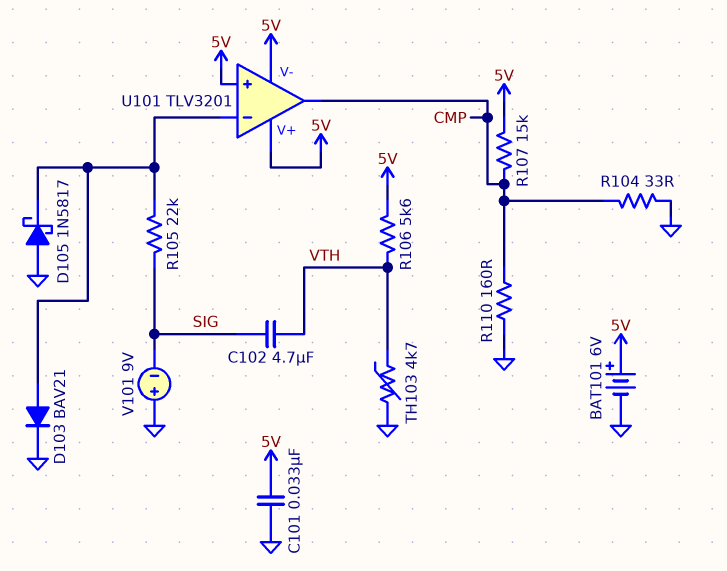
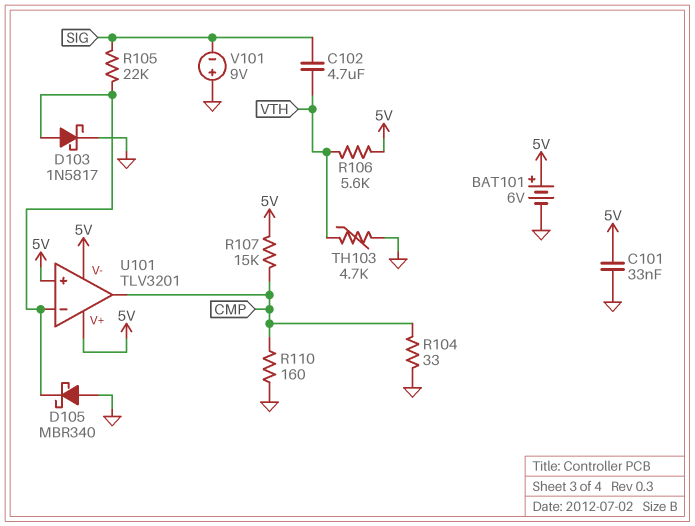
D103: diode BAV21 (A U101/in-, K GND) -> schottky 1N5817 (A U101/in-, K GND)
D105: schottky 1N5817 (A GND, K U101/in-) -> schottky MBR340 (A GND, K U101/in-)

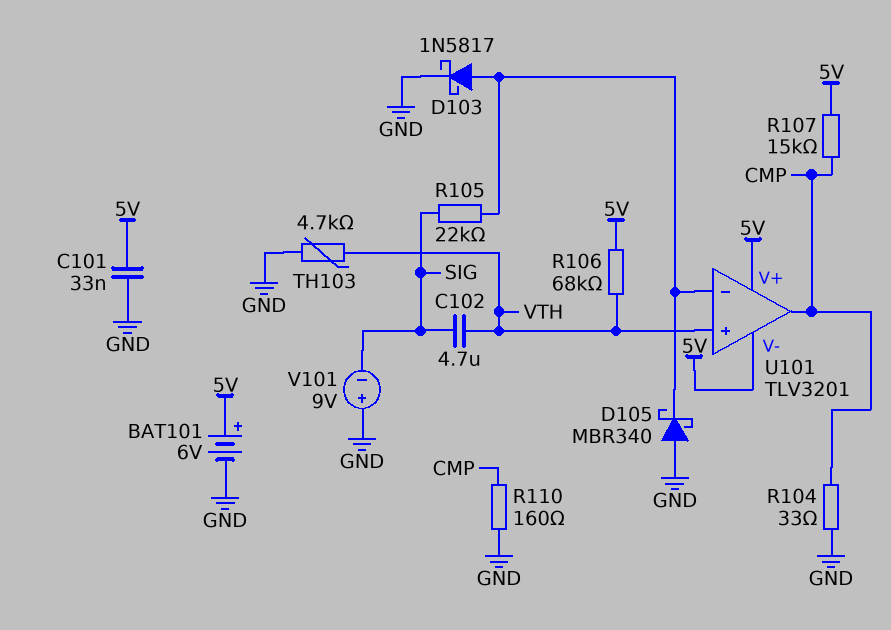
R106: 5.6k (5V, VTH) -> 68k (5V, VTH)
U101 pin in+: 5V -> VTH

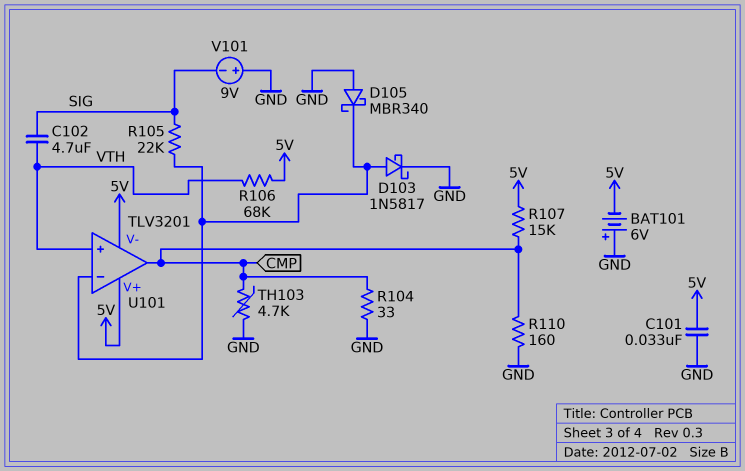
BAT101: 6V (plus 5V, minus GND) -> 6V (plus GND, minus 5V)
TH103: 4.7k (GND, VTH) -> 4.7k (CMP, GND)

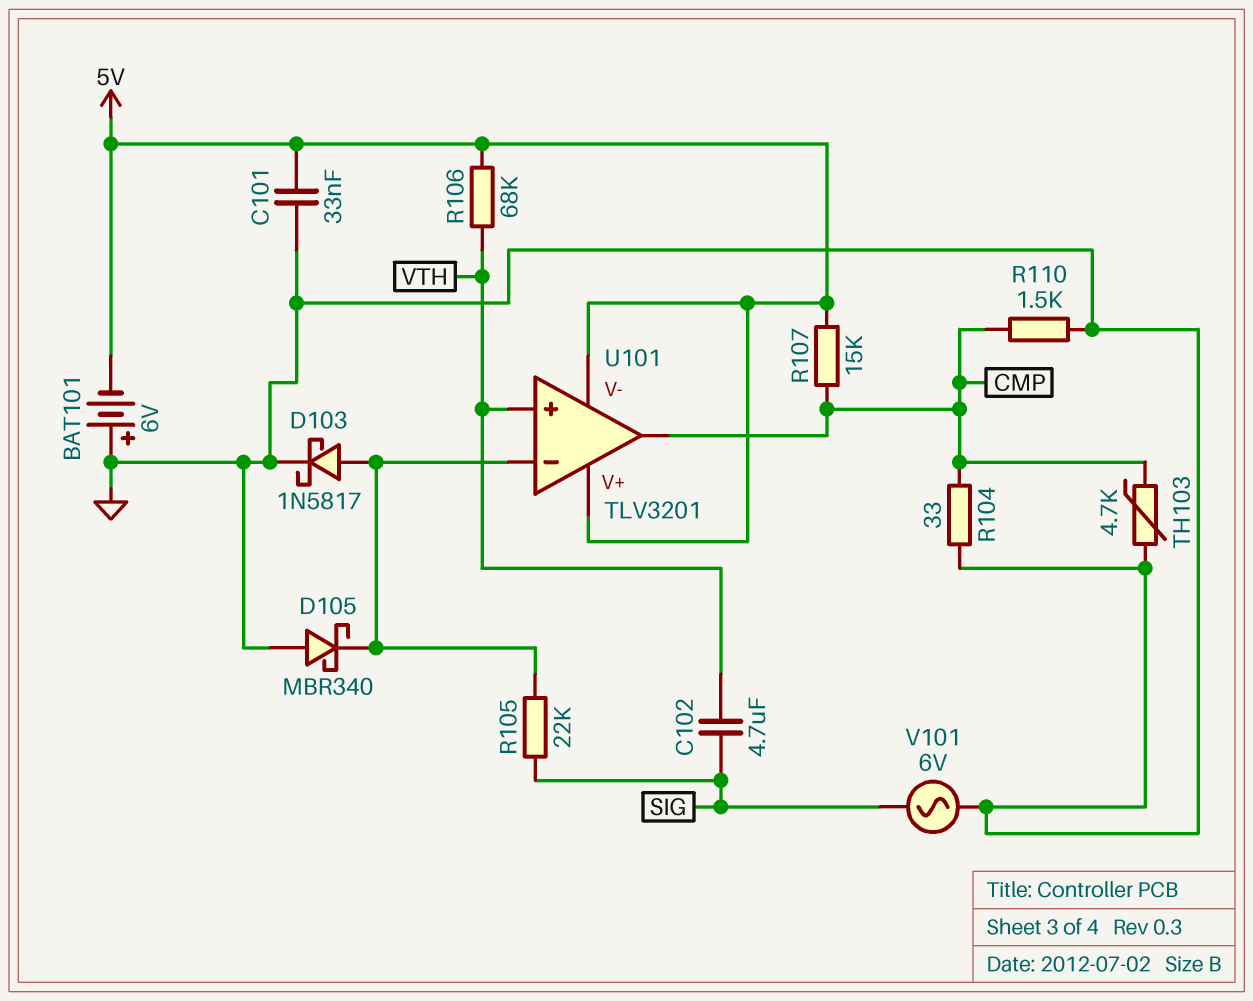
R110: 160 (CMP, GND) -> 1.5k (CMP, GND)
V101: 9V (plus GND, minus SIG) -> AC 6V (GND, SIG)

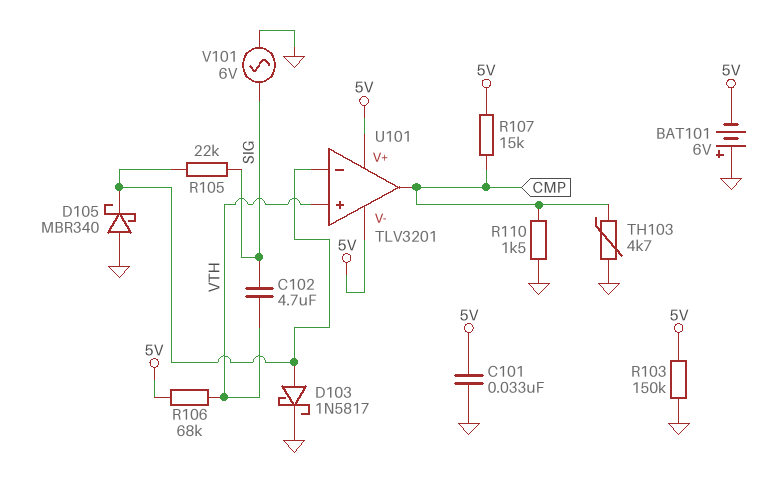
R103: none -> 150k (5V, GND)
R104: 33 (CMP, GND) -> none

